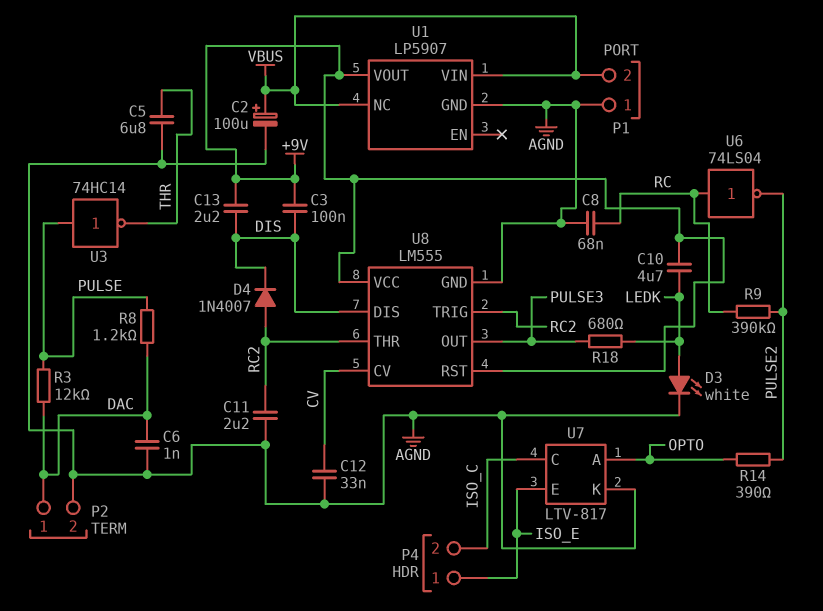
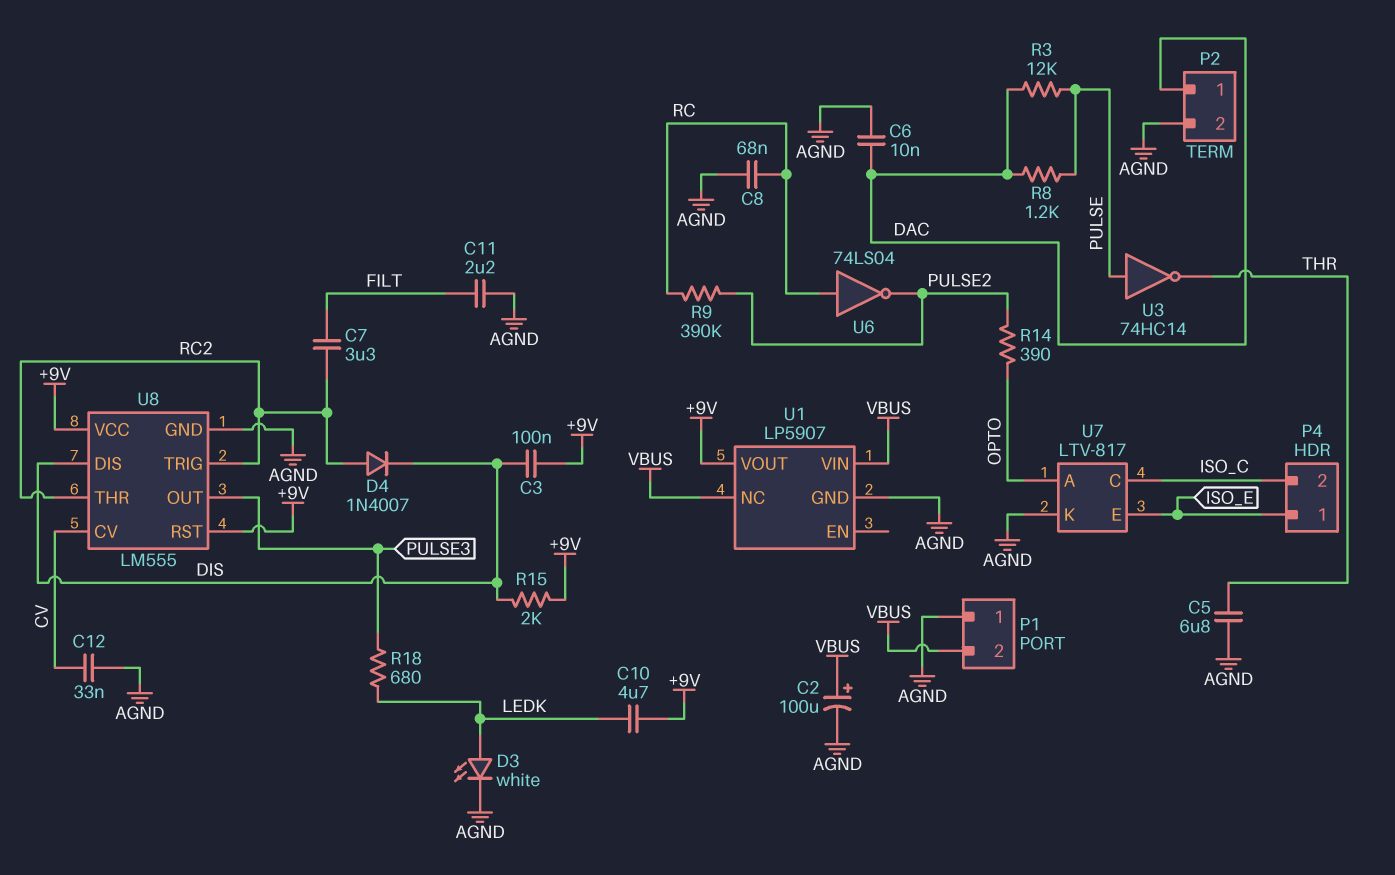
C6: 1nF (AGND, DAC) -> 10nF (AGND, DAC)
C7: none -> 3.3uF (FILT, RC2)
C11: 2.2uF (AGND, RC2) -> 2.2uF (AGND, FILT)
C13: 2.2uF (+9V, DIS) -> none
R15: none -> 2k (+9V, DIS)

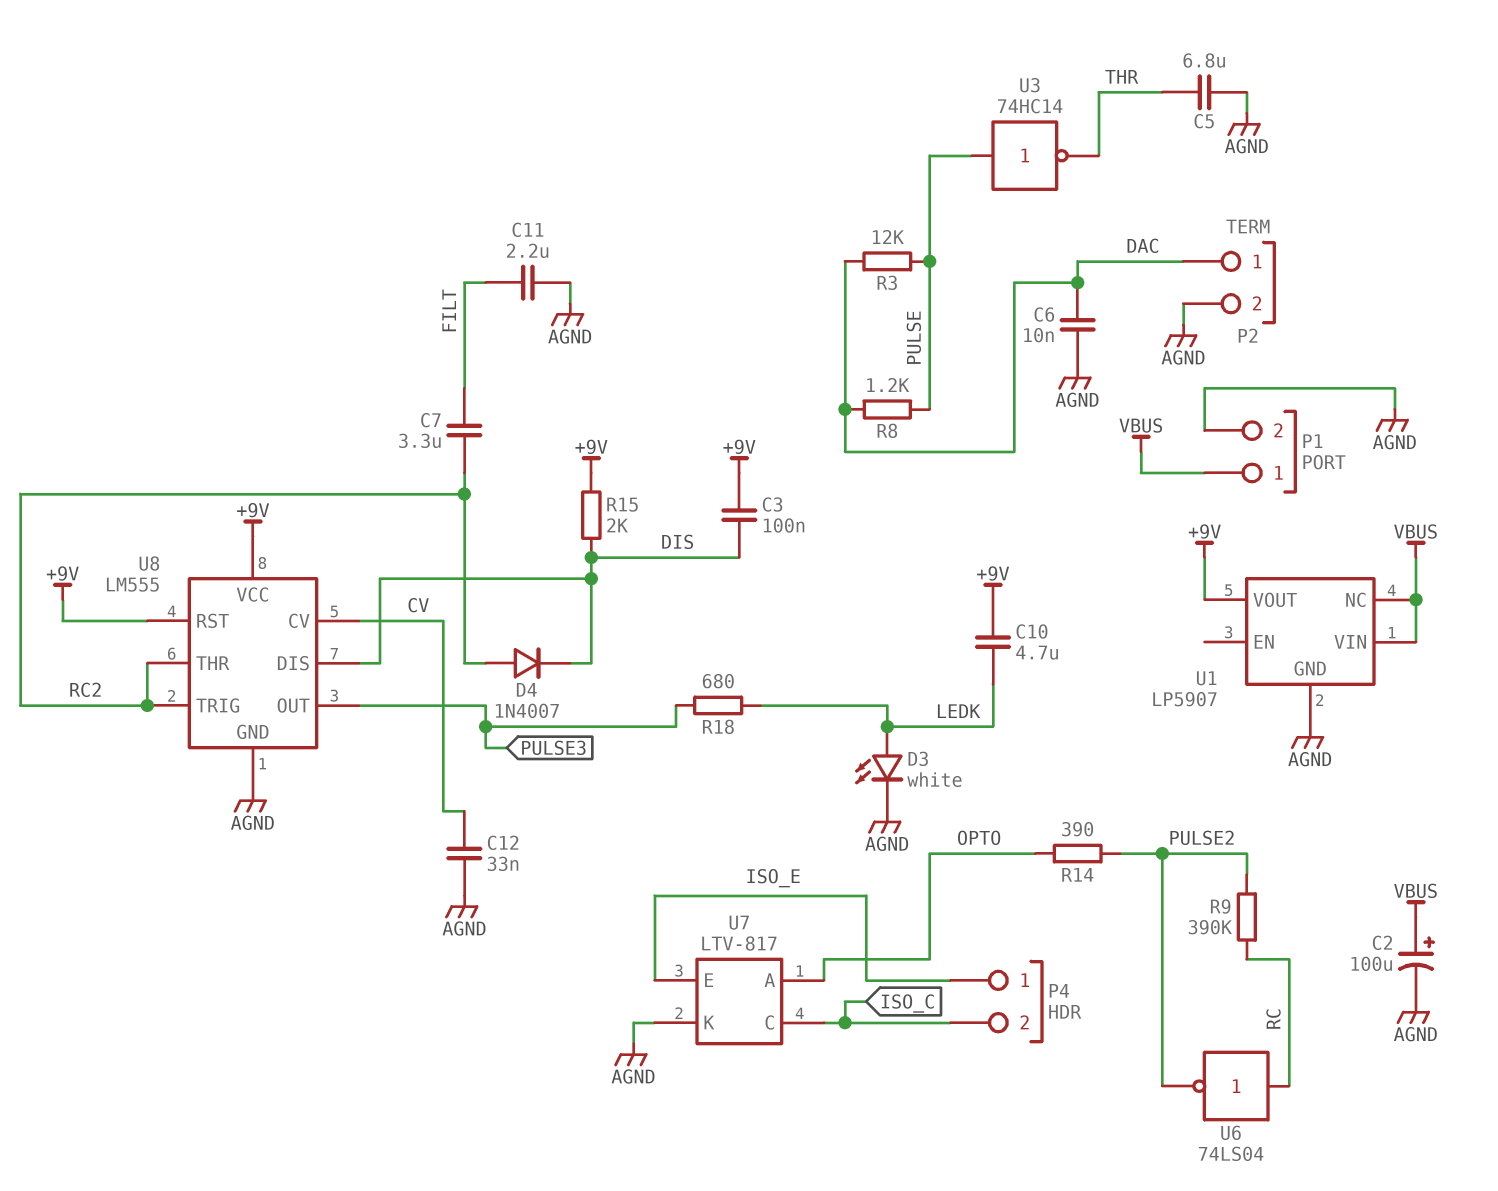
C8: 68nF (AGND, RC) -> none
P1 pin 1: AGND -> VBUS
P1 pin 2: VBUS -> AGND

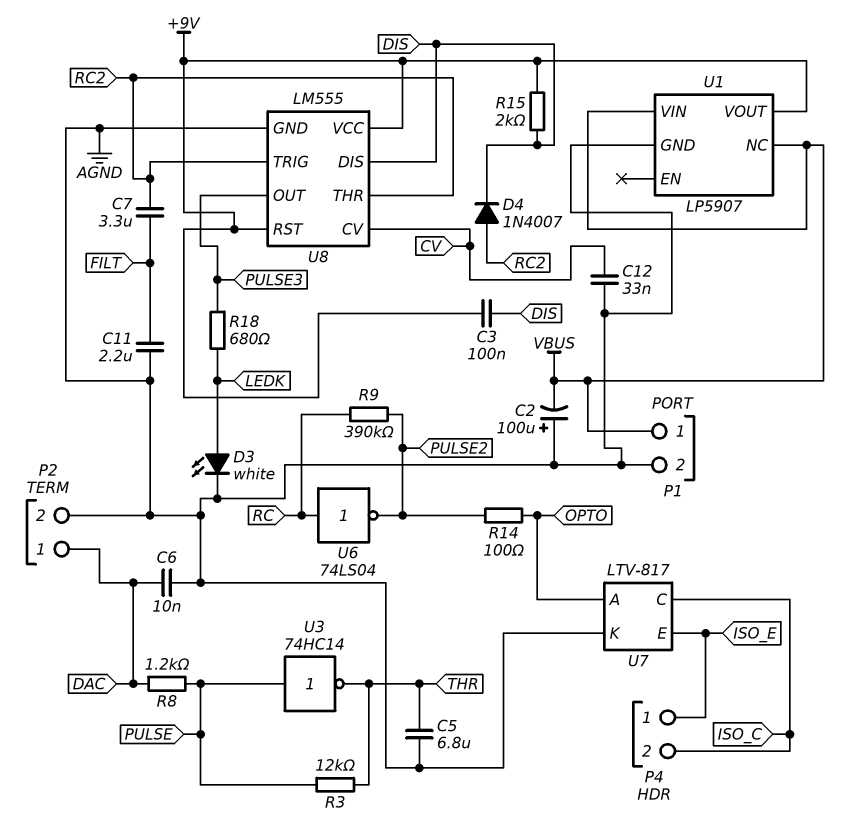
C2: 100uF (plus VBUS, minus AGND) -> 100uF (plus AGND, minus VBUS)
C10: 4.7uF (+9V, LEDK) -> none
R3: 12k (DAC, PULSE) -> 12k (PULSE, THR)
R14: 390 (OPTO, PULSE2) -> 100 (OPTO, PULSE2)

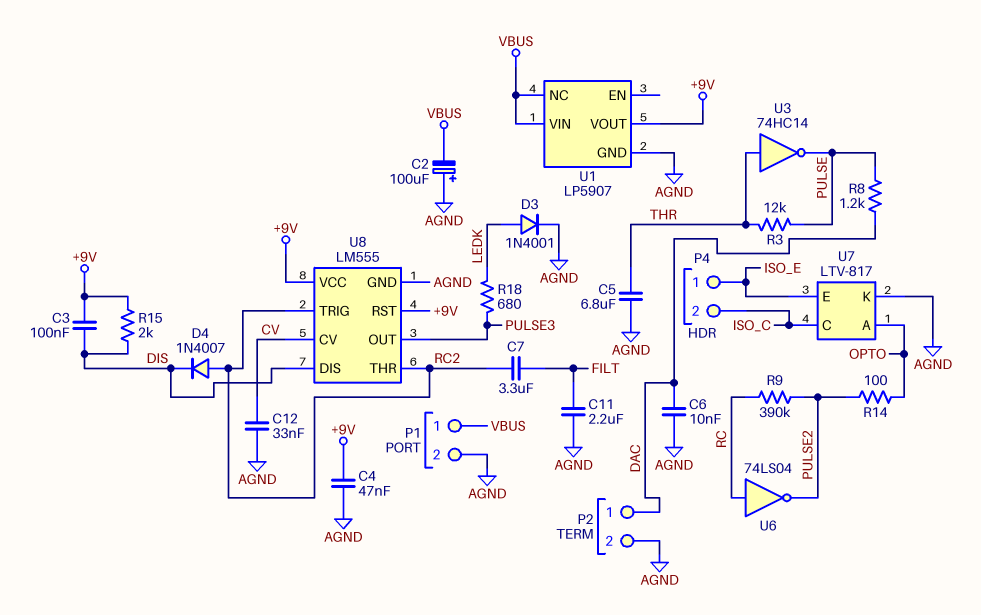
C4: none -> 47nF (+9V, AGND)
D3: LED white (A LEDK, K AGND) -> diode 1N4001 (A LEDK, K AGND)
U3: NOT 74HC14 (in PULSE, out THR) -> NOT 74HC14 (in THR, out PULSE)

